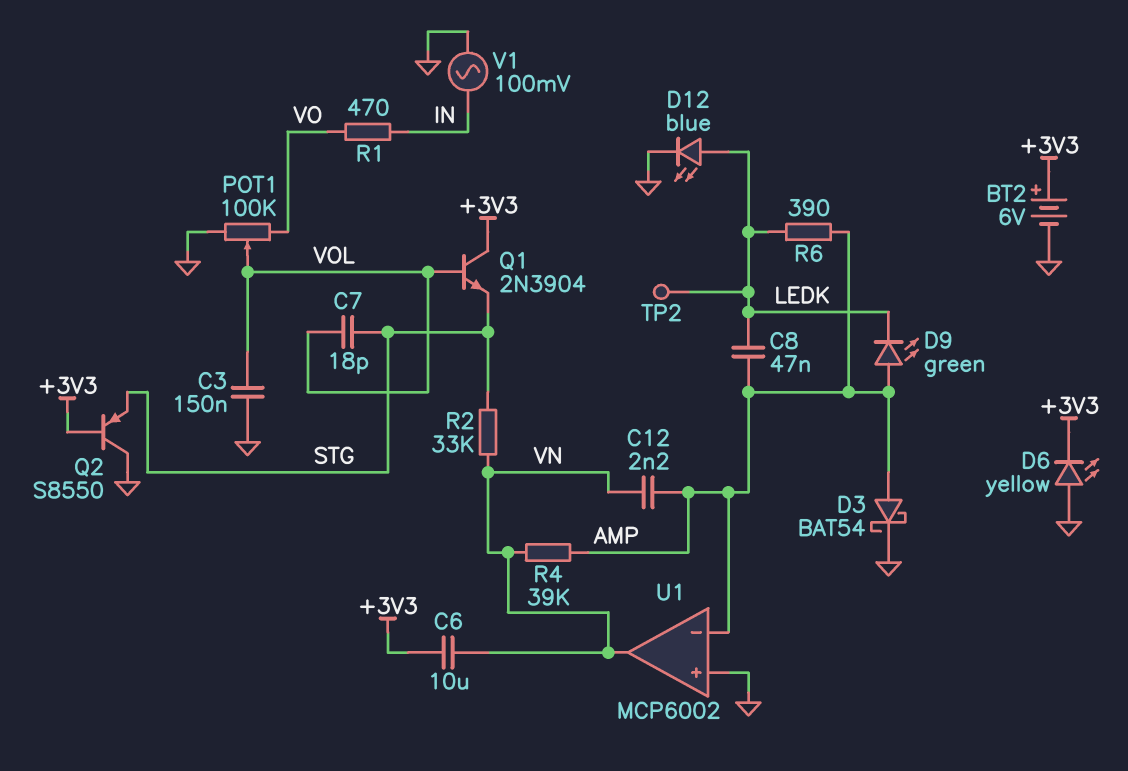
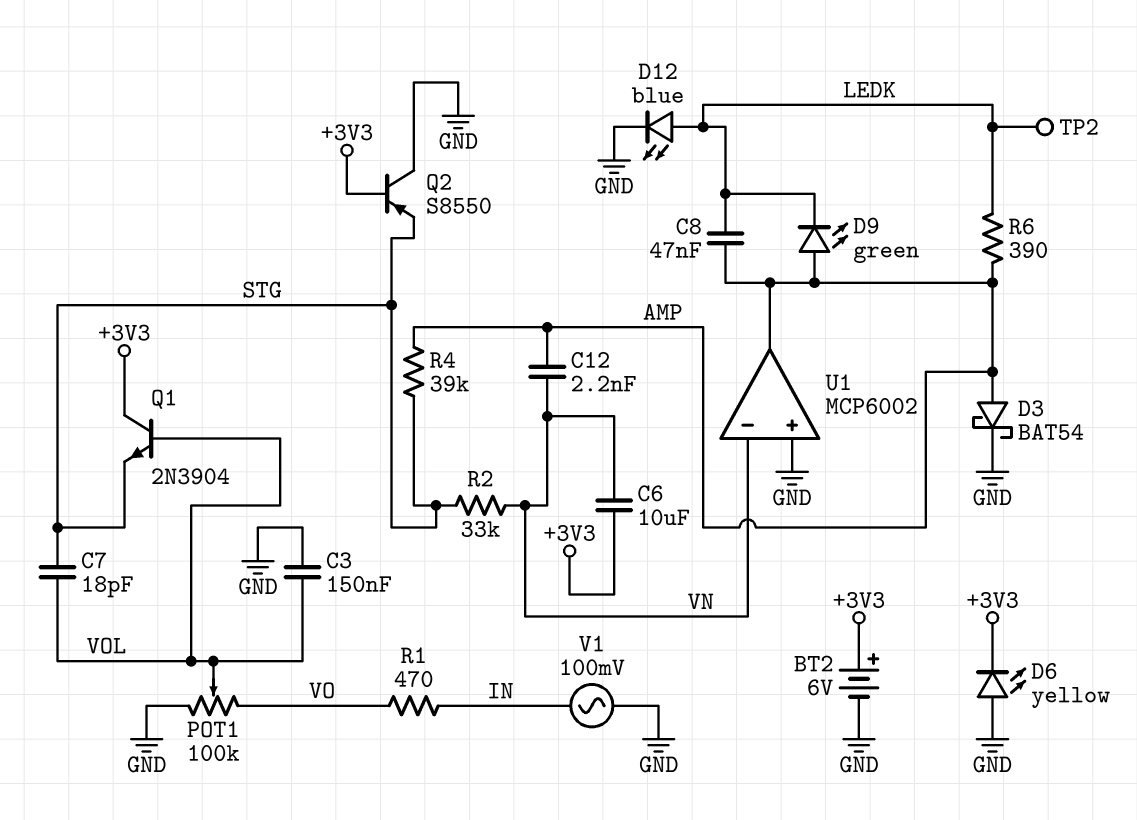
R4: 39k (AMP, VN) -> 39k (AMP, STG)
U1 pin in-: AMP -> VN
U1 pin out: VN -> AMP

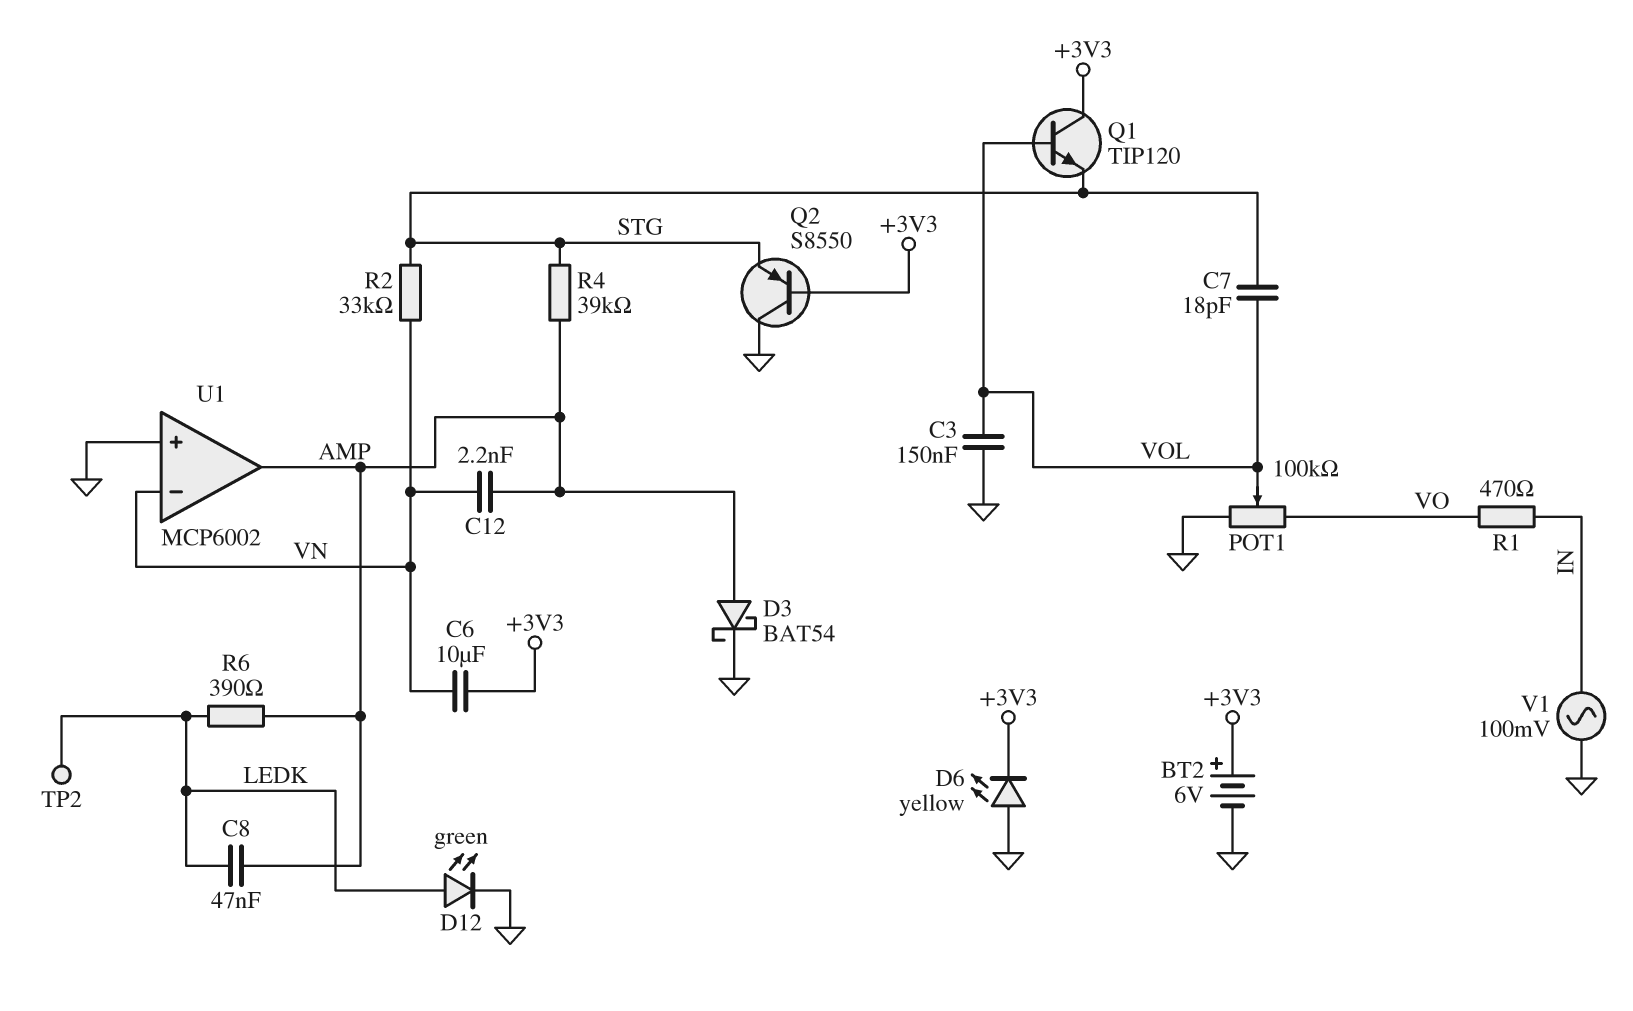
D9: LED green (A AMP, K LEDK) -> none
D12: LED blue (A LEDK, K GND) -> LED green (A LEDK, K GND)
Q1: NPN 2N3904 (B VOL, C +3V3, E STG) -> NPN TIP120 (B VOL, C +3V3, E STG)

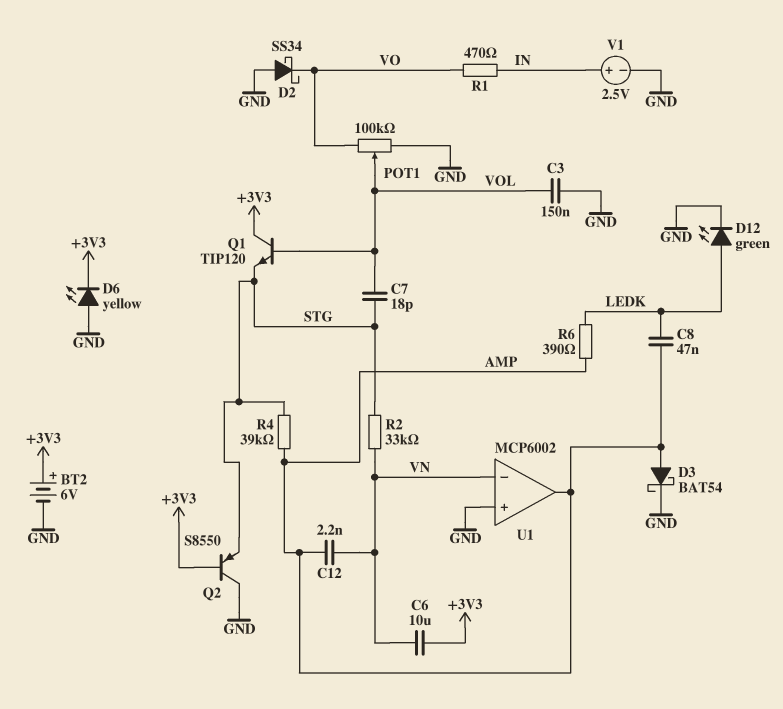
D2: none -> schottky SS34 (A GND, K VO)
TP2: test point (LEDK) -> none
V1: AC 100mV (GND, IN) -> 2.5V (plus IN, minus GND)

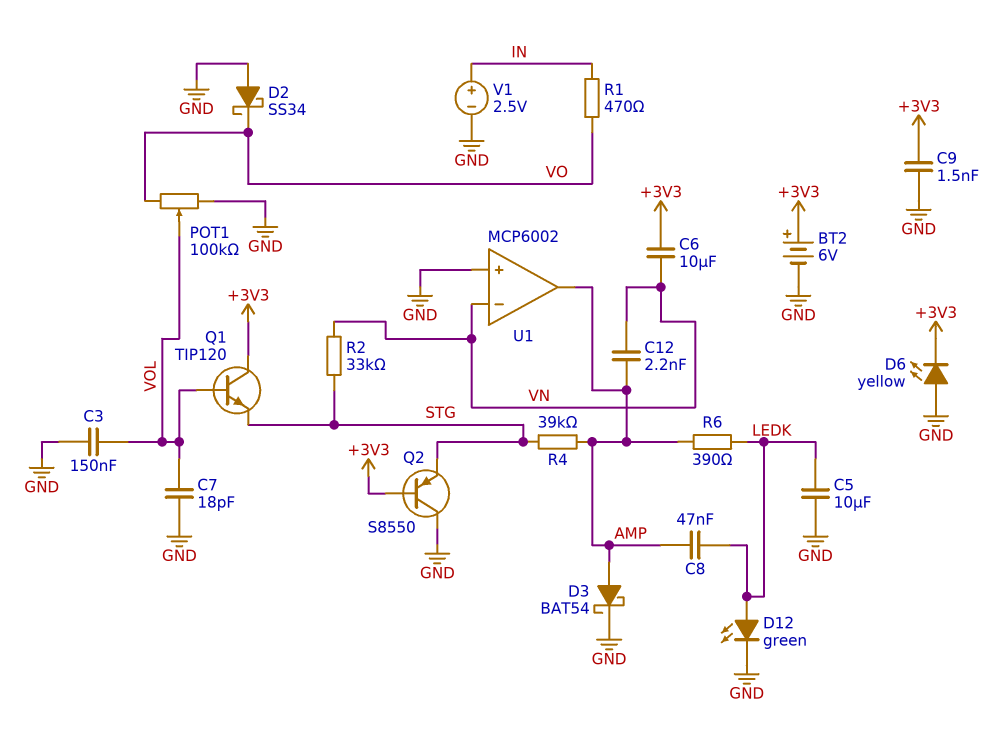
C5: none -> 10uF (GND, LEDK)
C7: 18pF (STG, VOL) -> 18pF (GND, VOL)
C9: none -> 1.5nF (+3V3, GND)

